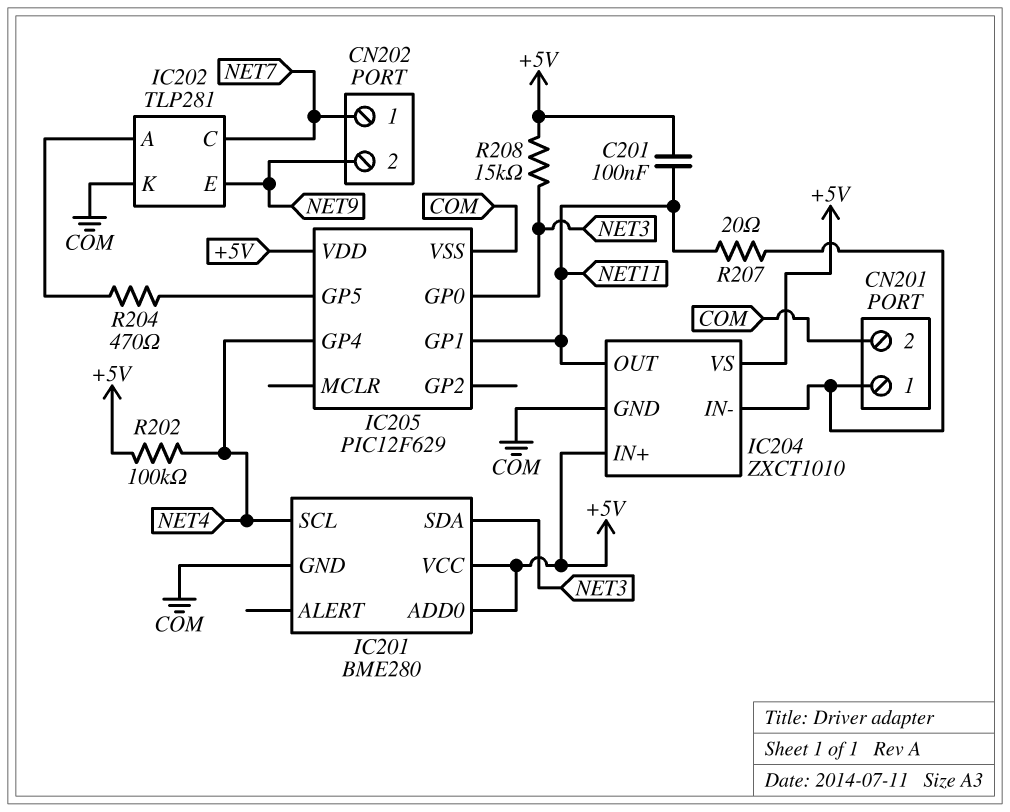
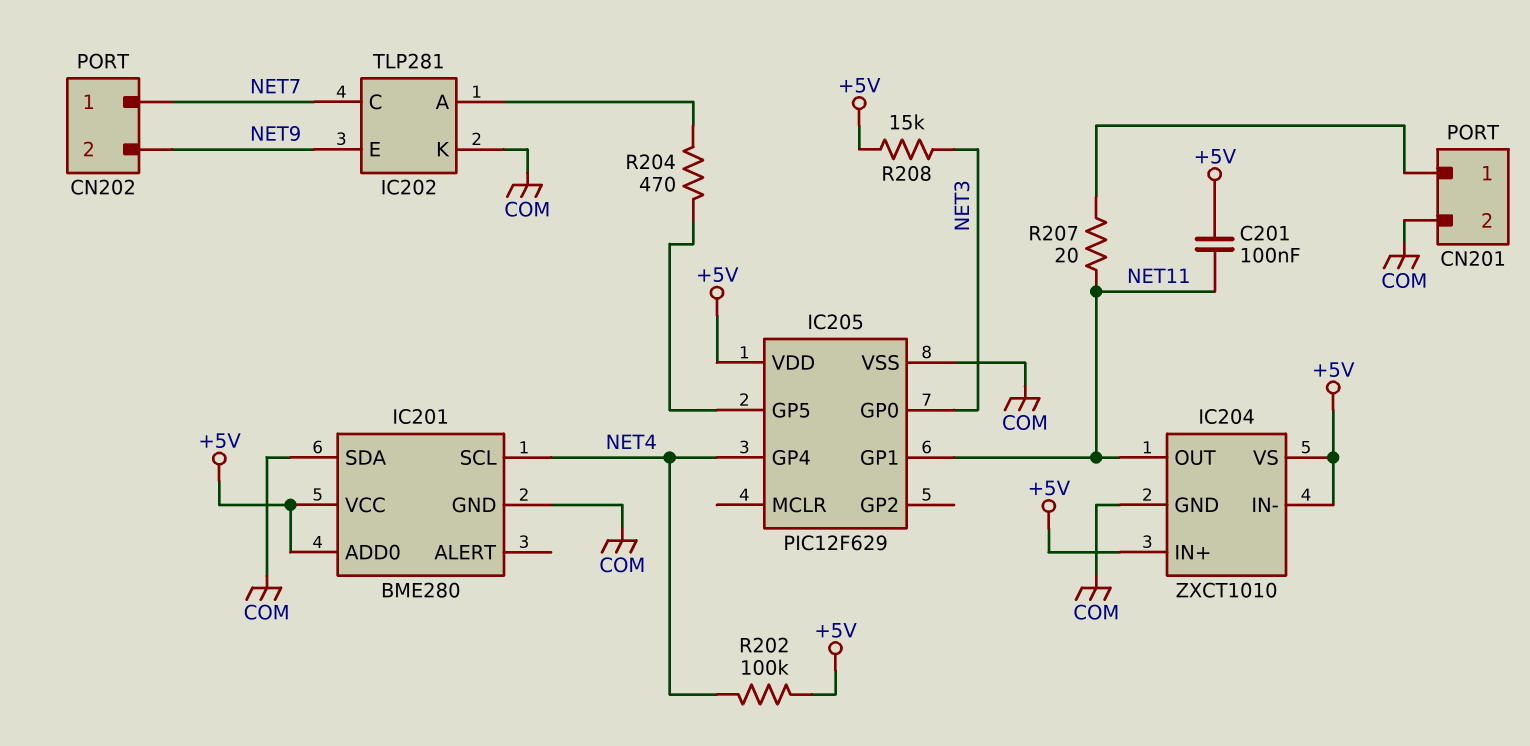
IC201 pin SDA: NET3 -> COM
IC204 pin IN-: CN201/1 -> +5V

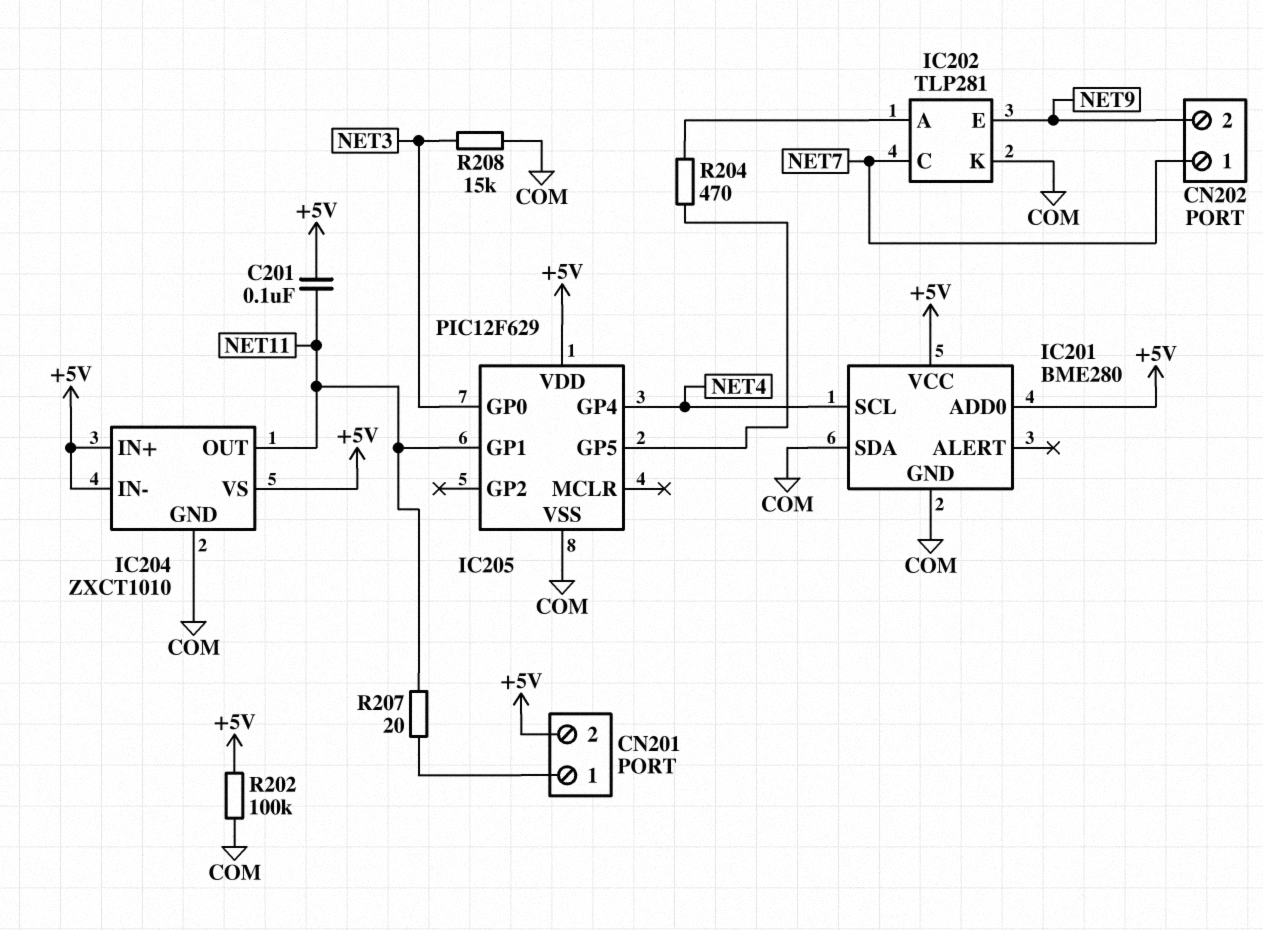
CN201 pin 2: COM -> +5V
R202: 100k (+5V, NET4) -> 100k (+5V, COM)
R208: 15k (+5V, NET3) -> 15k (COM, NET3)

